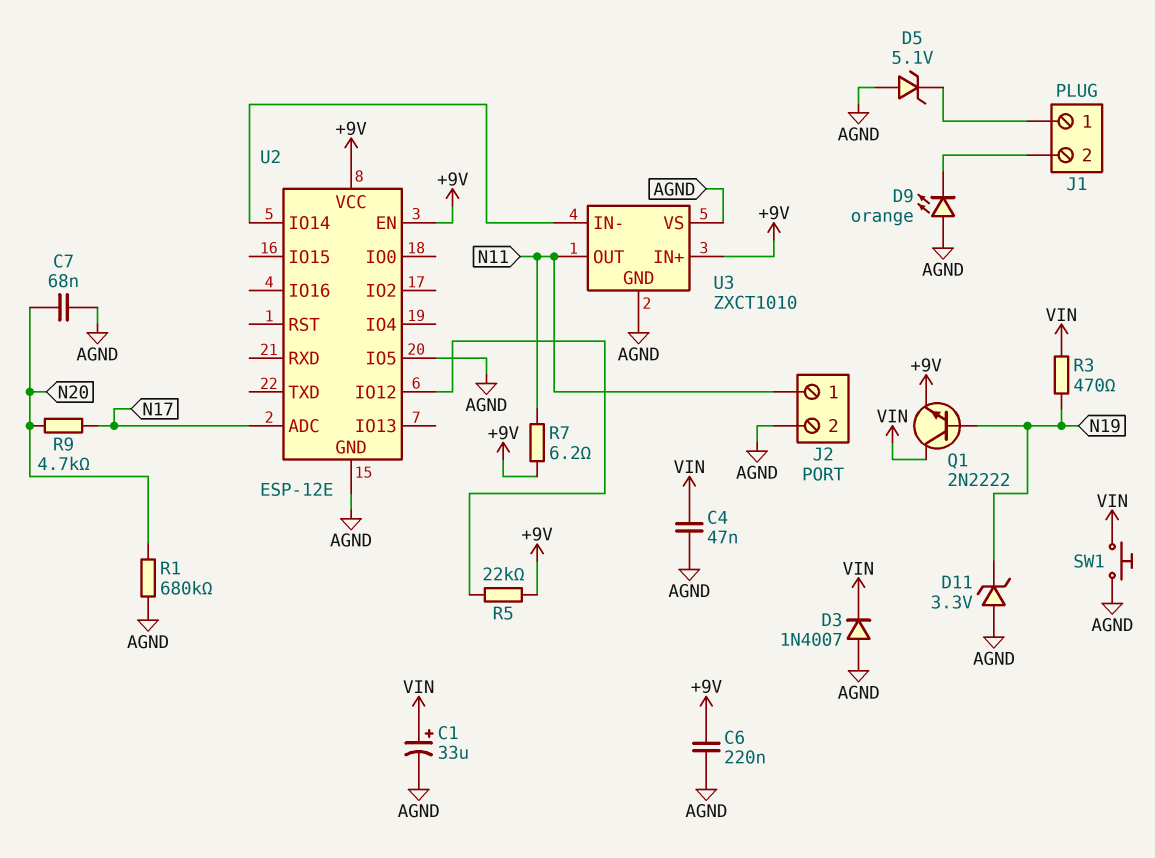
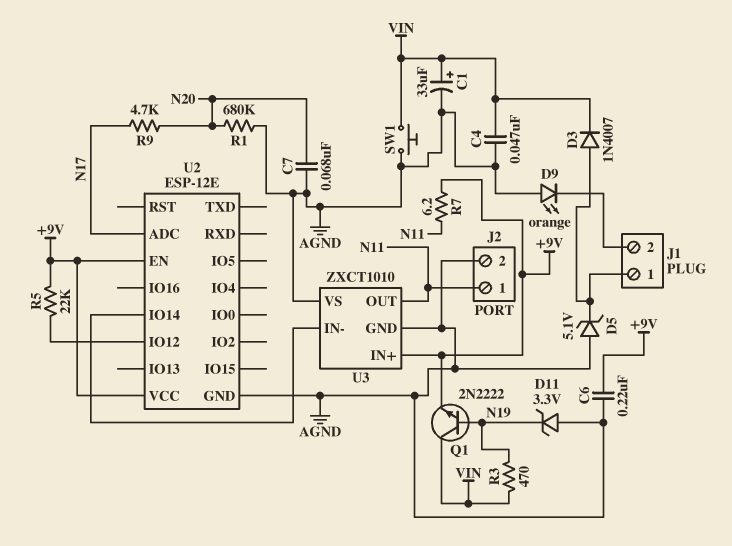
D3: diode 1N4007 (A AGND, K VIN) -> diode 1N4007 (A J1/1, K VIN)
U2 pin IO5: AGND -> none

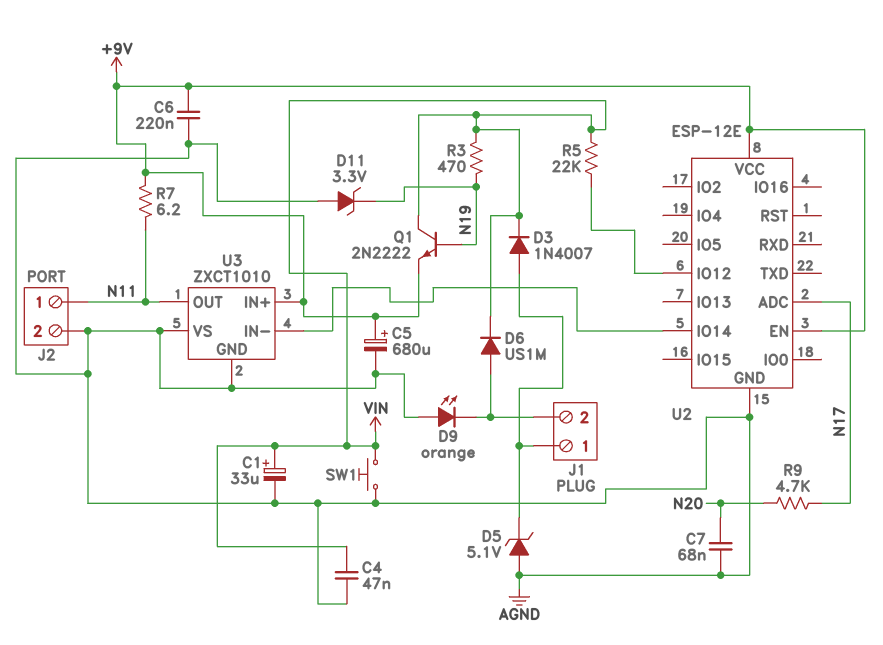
C5: none -> 680uF (plus +9V, minus AGND)
D6: none -> diode US1M (A J1/2, K VIN)
R1: 680k (AGND, N20) -> none
R5: 22k (+9V, U2/IO12) -> 22k (U2/IO12, VIN)

